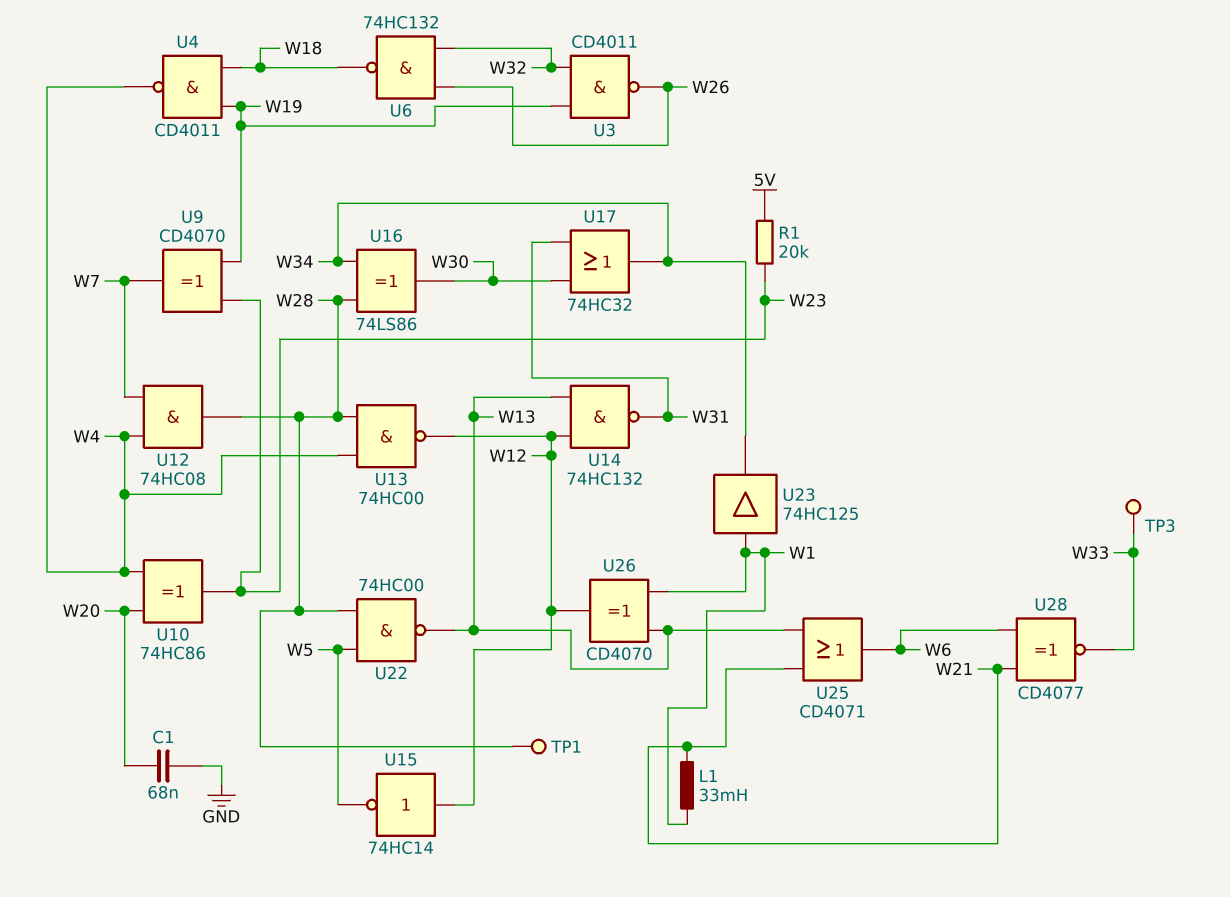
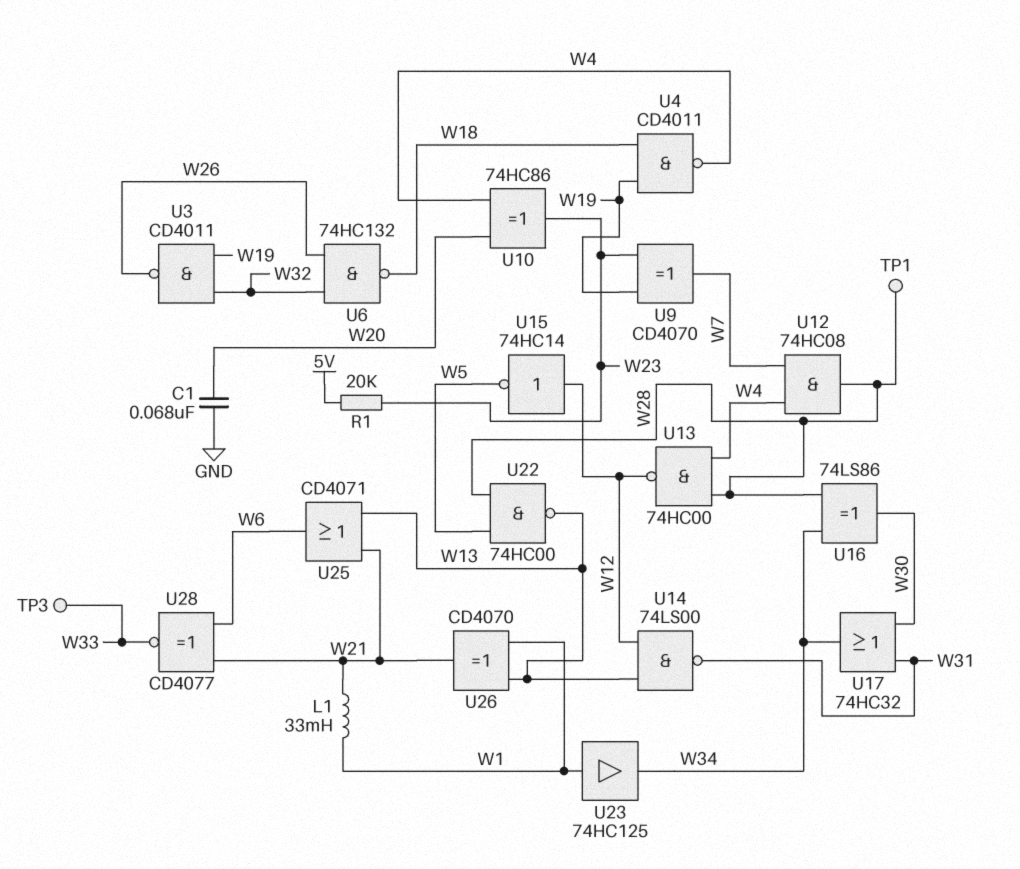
U14: NAND 74HC132 (in W12, in W13, out W31) -> NAND 74LS00 (in W12, in W13, out W31)
U26: XOR CD4070 (in W1, in W13, out W12) -> XOR CD4070 (in W1, in W13, out W21)

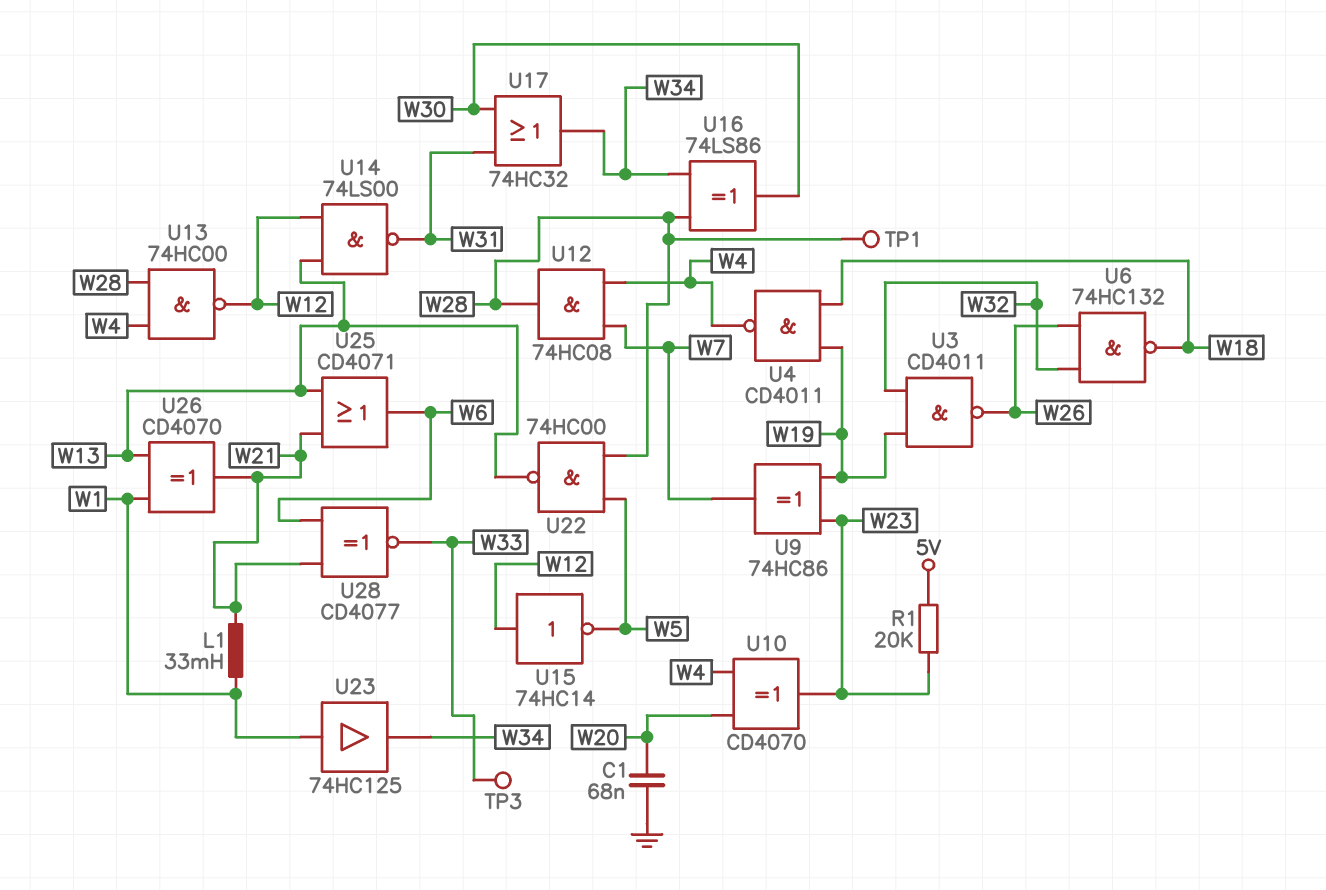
U9: XOR CD4070 (in W19, in W23, out W7) -> XOR 74HC86 (in W19, in W23, out W7)
U10: XOR 74HC86 (in W4, in W20, out W23) -> XOR CD4070 (in W4, in W20, out W23)

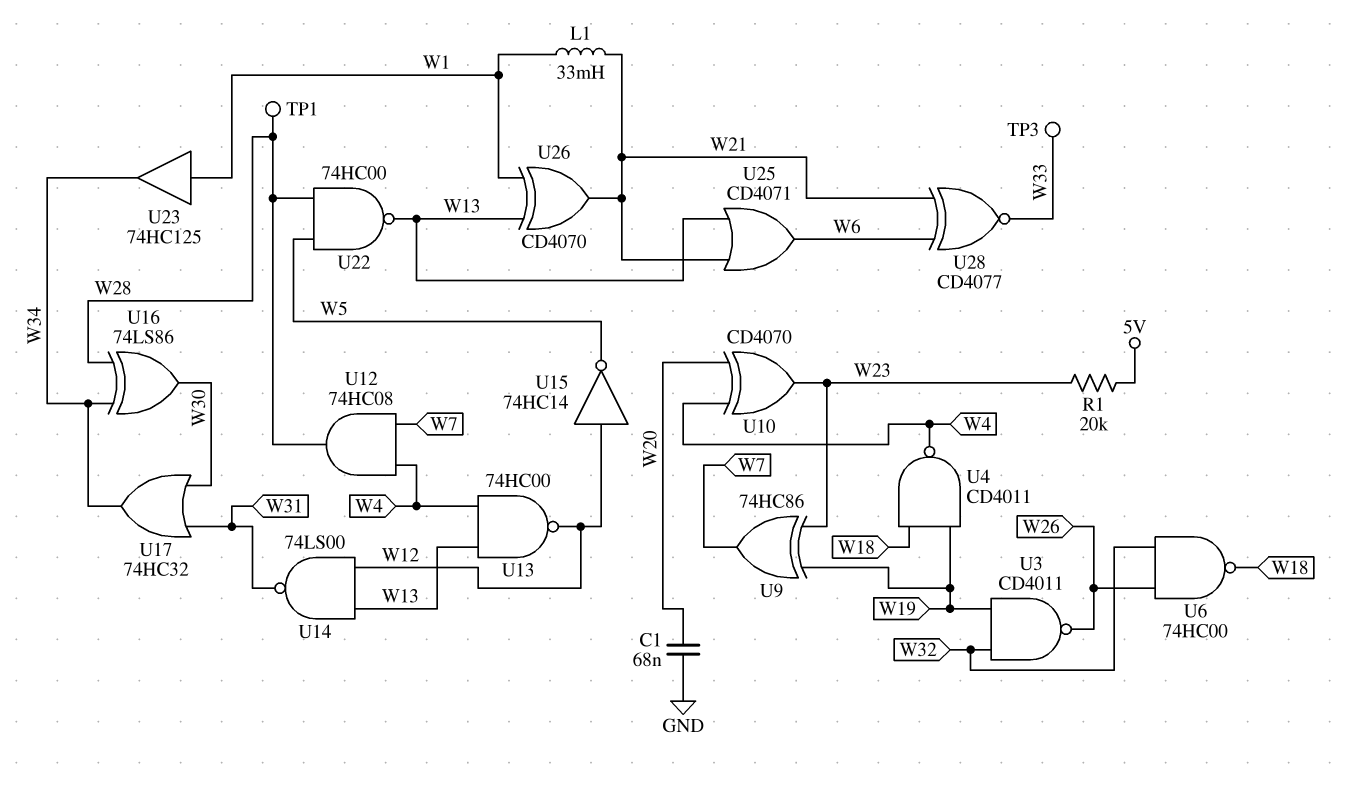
U6: NAND 74HC132 (in W26, in W32, out W18) -> NAND 74HC00 (in W26, in W32, out W18)
U13: NAND 74HC00 (in W4, in W28, out W12) -> NAND 74HC00 (in W4, in W13, out W12)

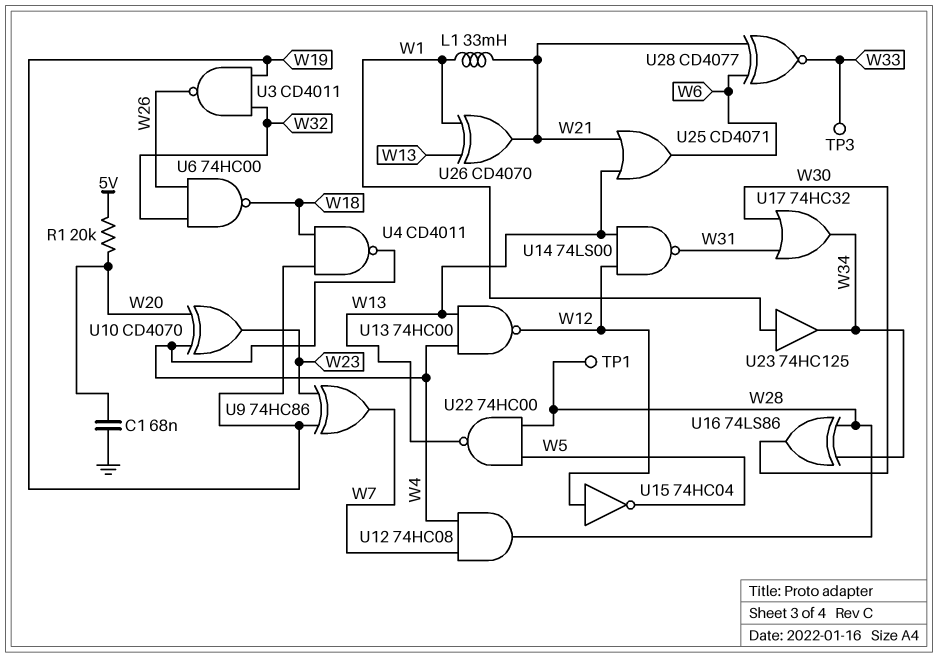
R1: 20k (5V, W23) -> 20k (5V, W20)
U15: NOT 74HC14 (in W12, out W5) -> NOT 74HC04 (in W12, out W5)

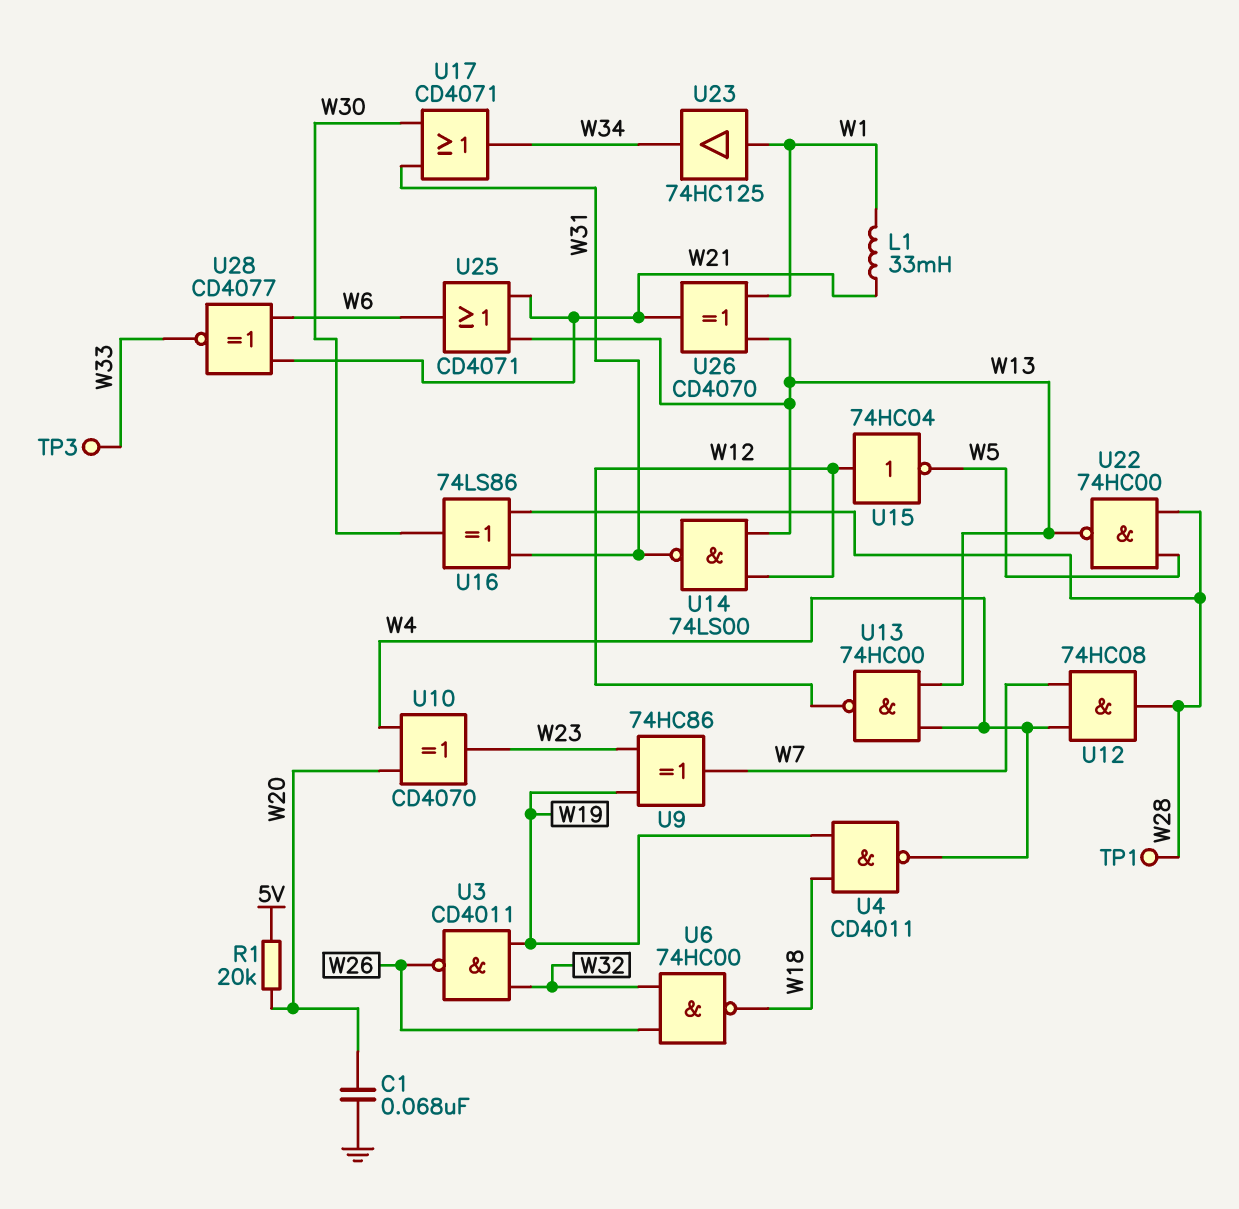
U16: XOR 74LS86 (in W28, in W34, out W30) -> XOR 74LS86 (in W28, in W31, out W30)
U17: OR 74HC32 (in W30, in W31, out W34) -> OR CD4071 (in W30, in W31, out W34)

